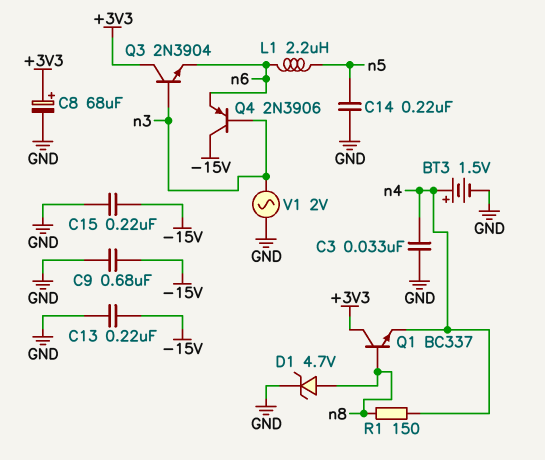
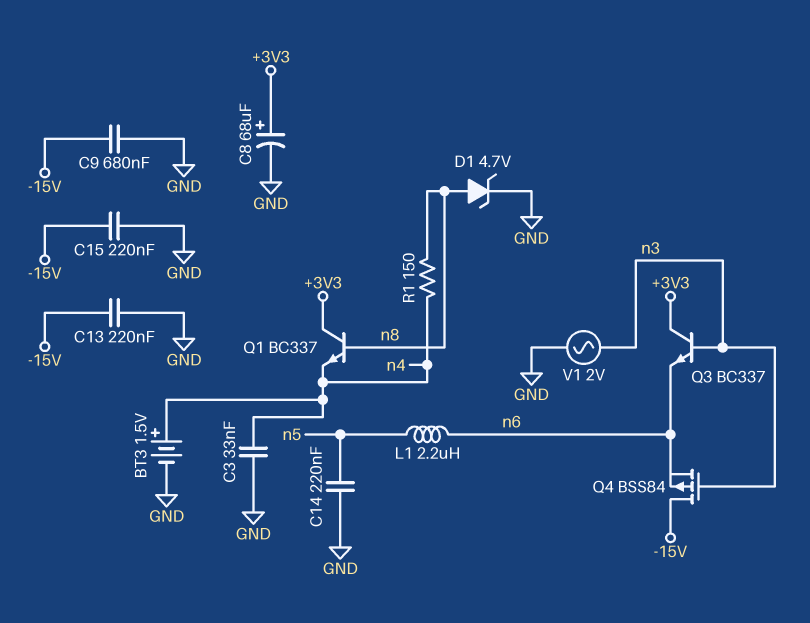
Q3: NPN 2N3904 (B n3, C +3V3, E n6) -> NPN BC337 (B n3, C +3V3, E n6)
Q4: PNP 2N3906 (B n3, C -15V, E n6) -> PMOS BSS84 (G n3, D -15V, S n6)

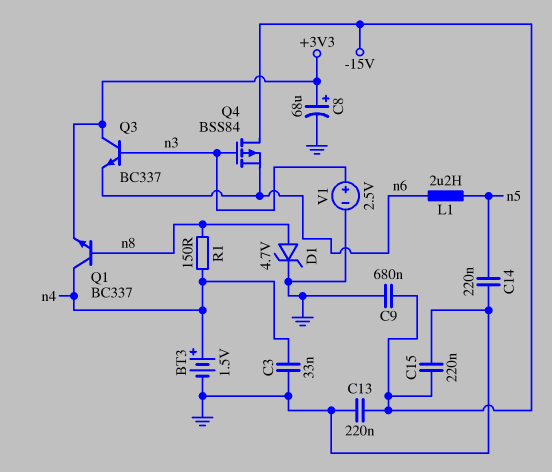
Q1: NPN BC337 (B n8, C +3V3, E n4) -> NPN BC337 (B n8, C n4, E +3V3)
V1: AC 2V (GND, n3) -> 2.5V (plus n3, minus GND)

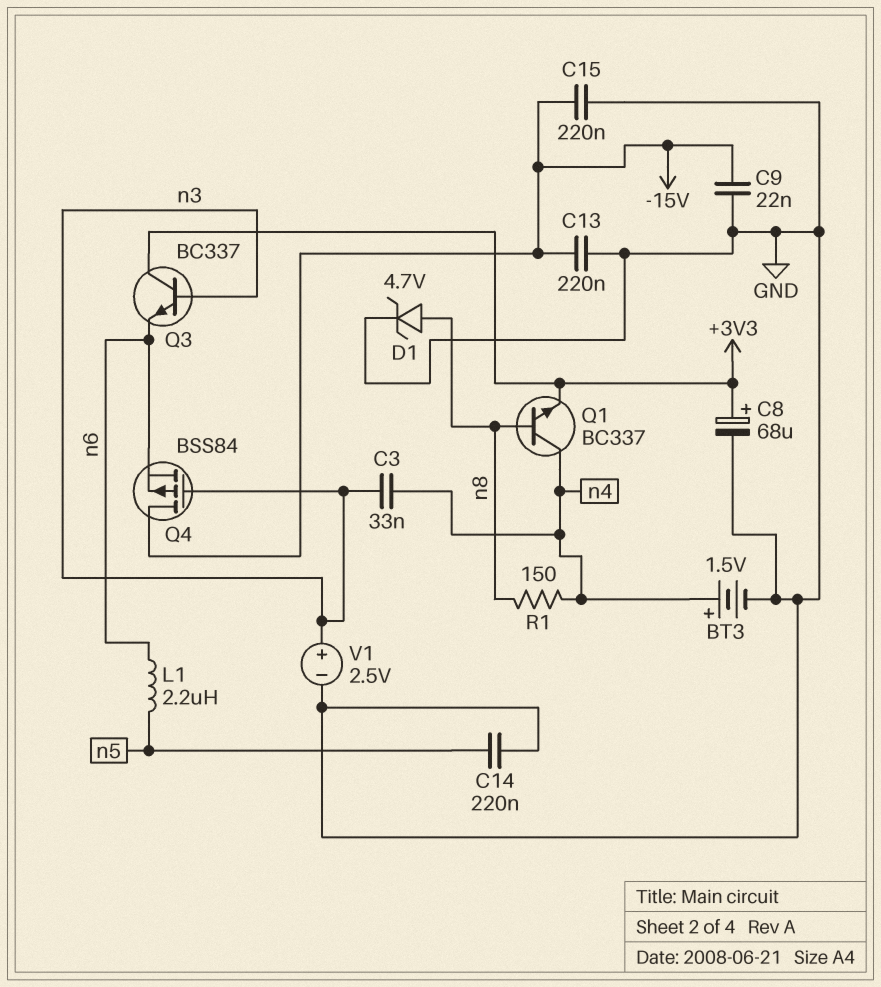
C3: 33nF (GND, n4) -> 33nF (n3, n4)
C9: 680nF (-15V, GND) -> 22nF (-15V, GND)

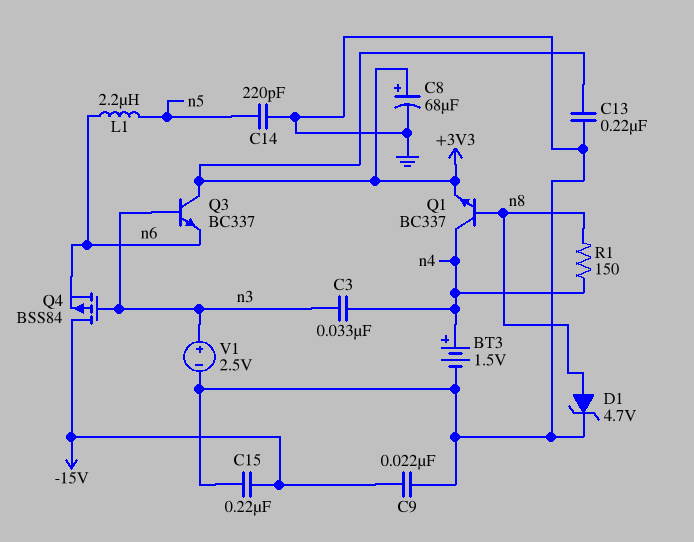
C13: 220nF (-15V, GND) -> 220nF (+3V3, GND)
C14: 220nF (GND, n5) -> 220pF (GND, n5)

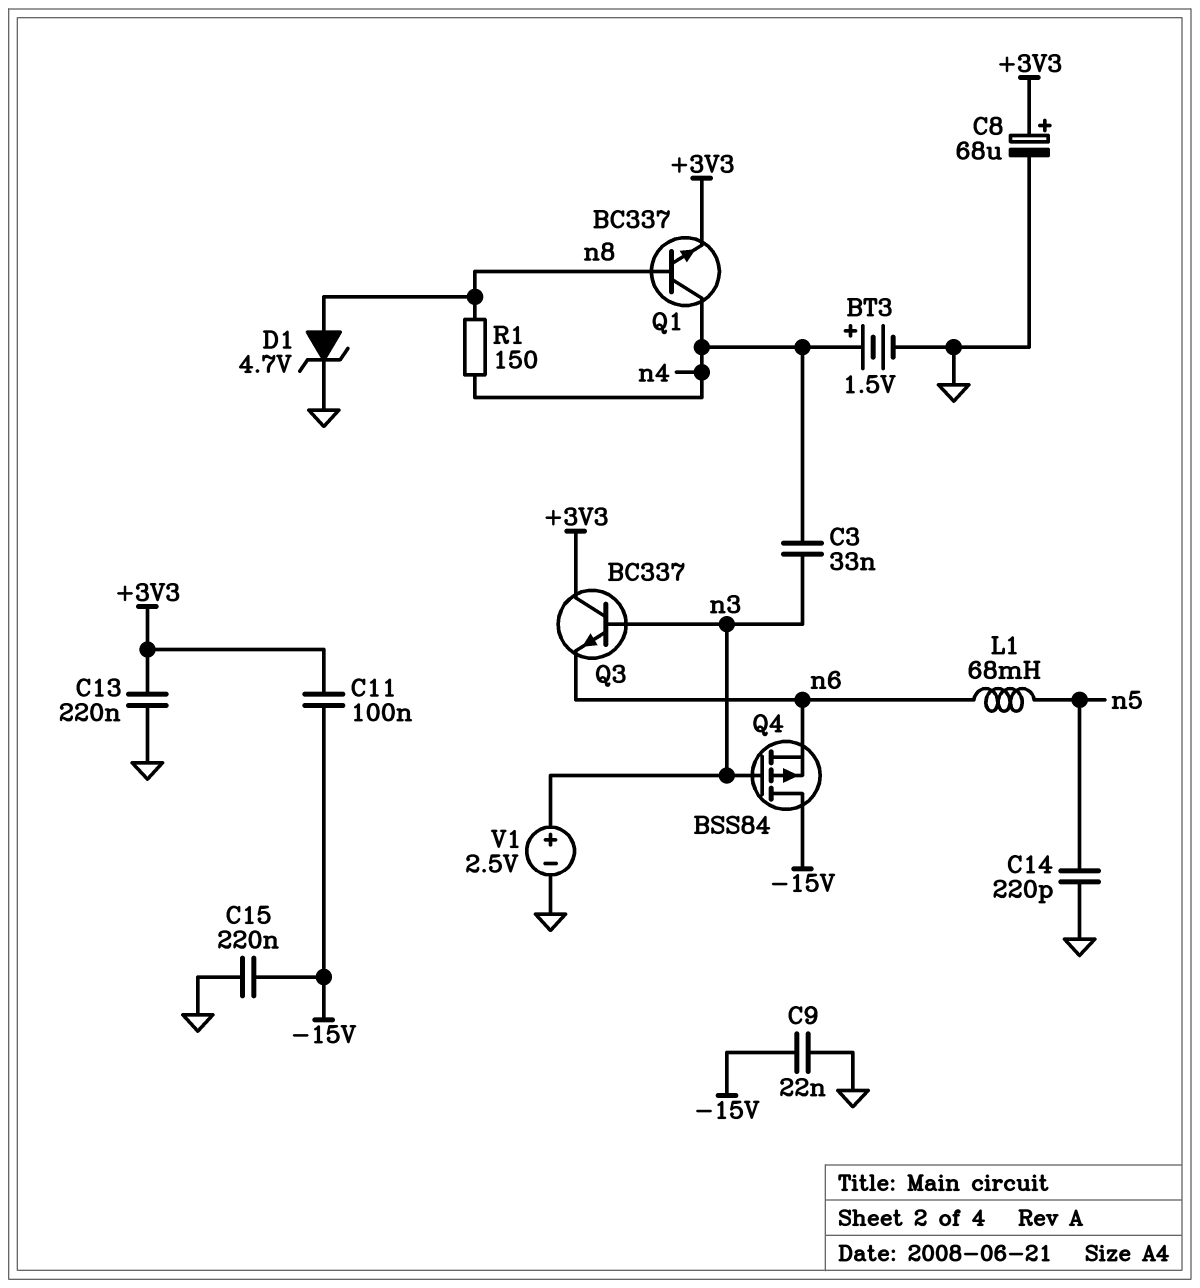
C11: none -> 100nF (+3V3, -15V)
L1: 2.2uH (n5, n6) -> 68mH (n5, n6)

